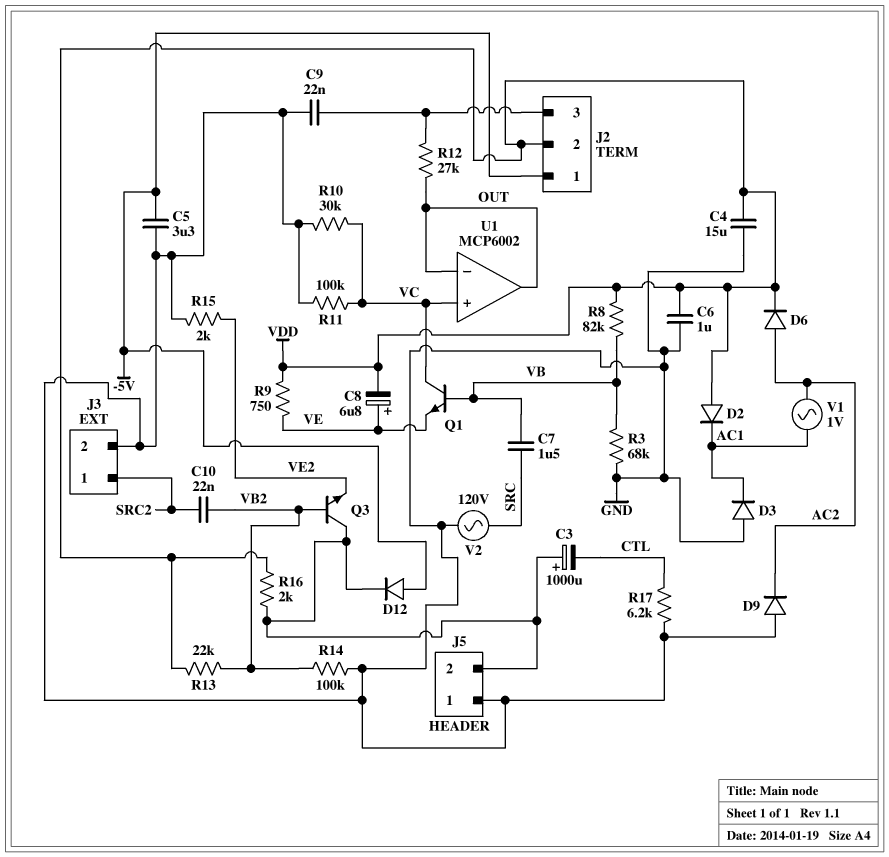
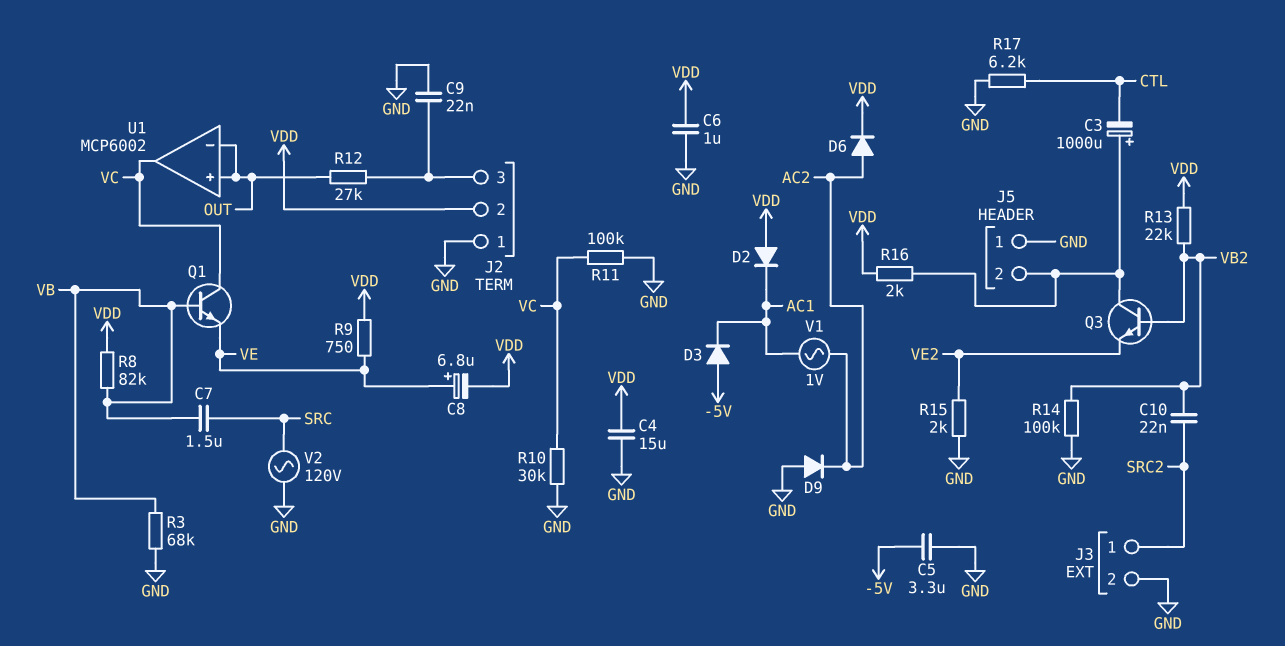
D3: diode (A GND, K AC1) -> diode (A -5V, K AC1)
D12: diode (A -5V, K J5/2) -> none
J2 pin 1: -5V -> GND
U1 pin in+: VC -> OUT
U1 pin out: OUT -> VC

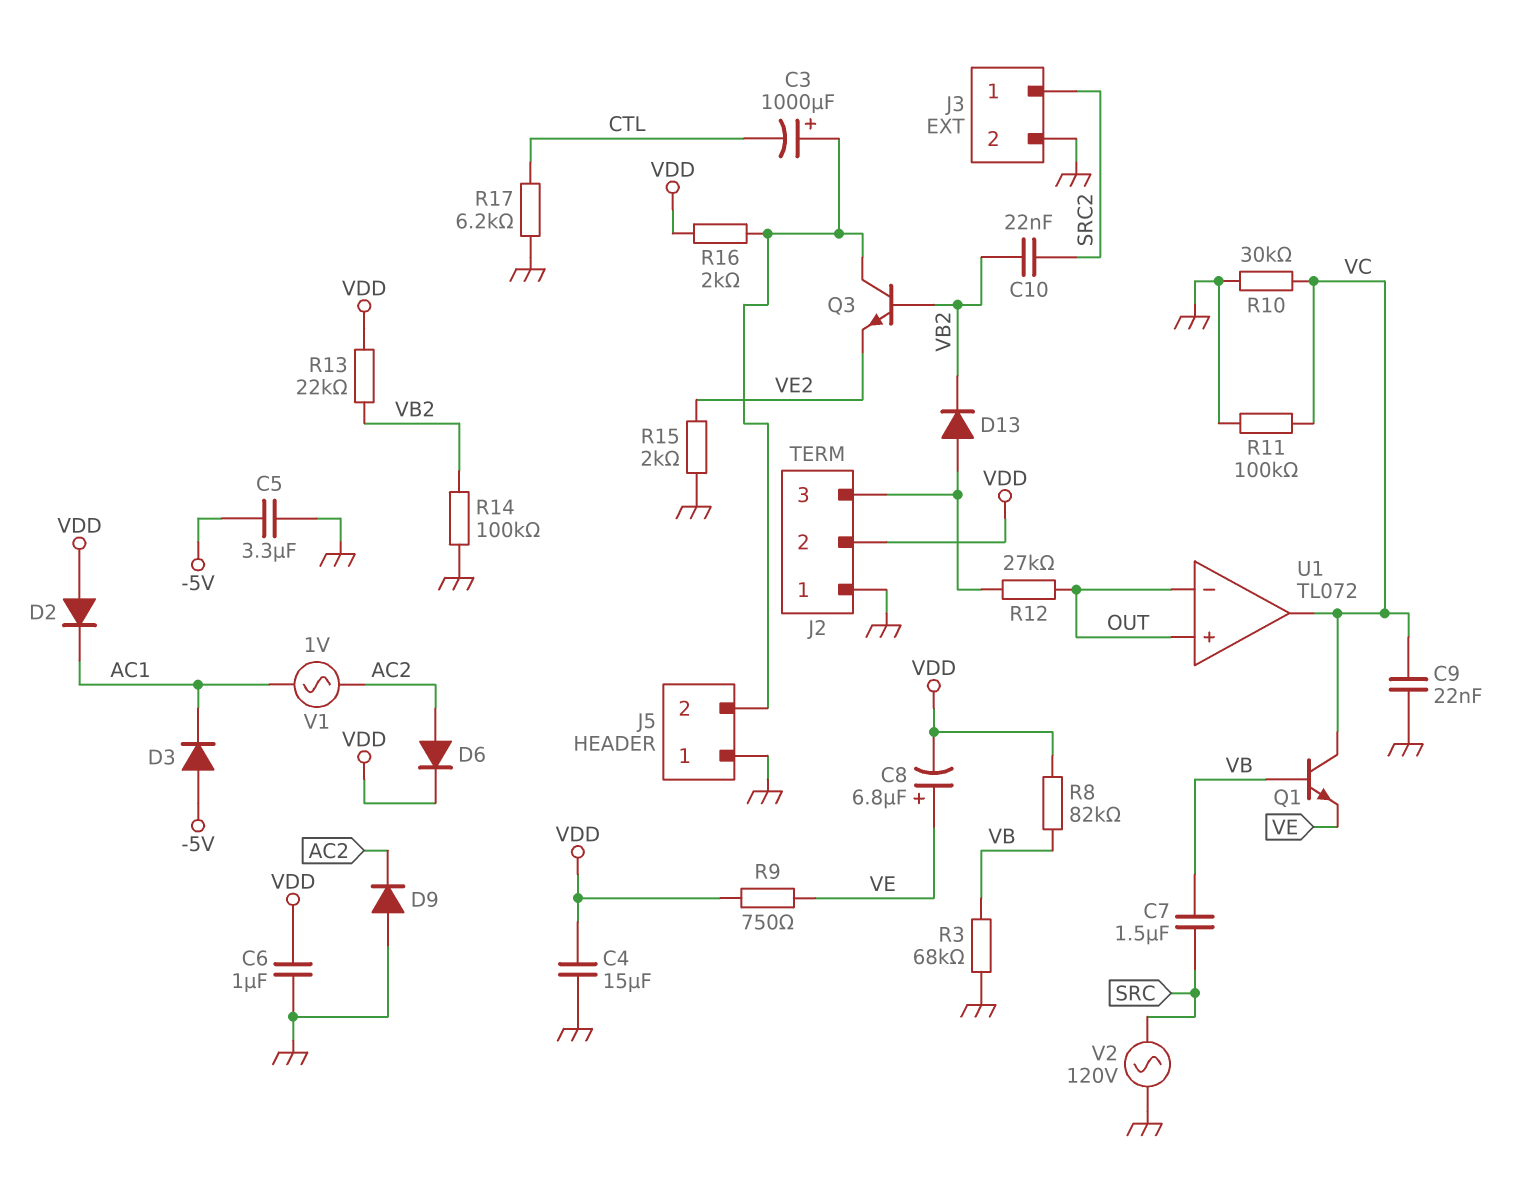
C9: 22nF (GND, J2/3) -> 22nF (GND, VC)
D13: none -> diode (A J2/3, K VB2)
U1: MCP6002 -> TL072

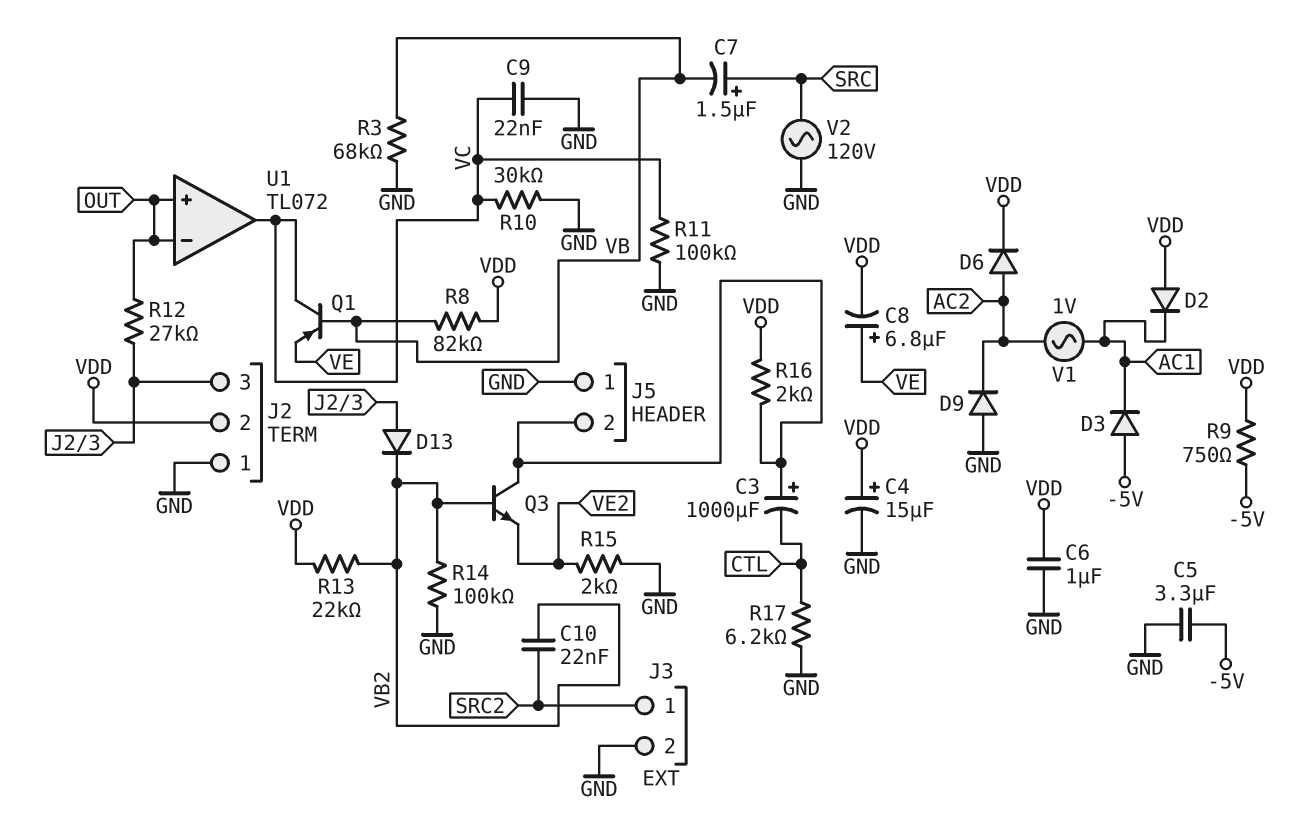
C4: 15uF (GND, VDD) -> 15uF (plus VDD, minus GND)
C7: 1.5uF (SRC, VB) -> 1.5uF (plus SRC, minus VB)
Q1: NPN (B VB, C VC, E VE) -> PNP (B VB, C VC, E VE)
R9: 750 (VDD, VE) -> 750 (-5V, VDD)

